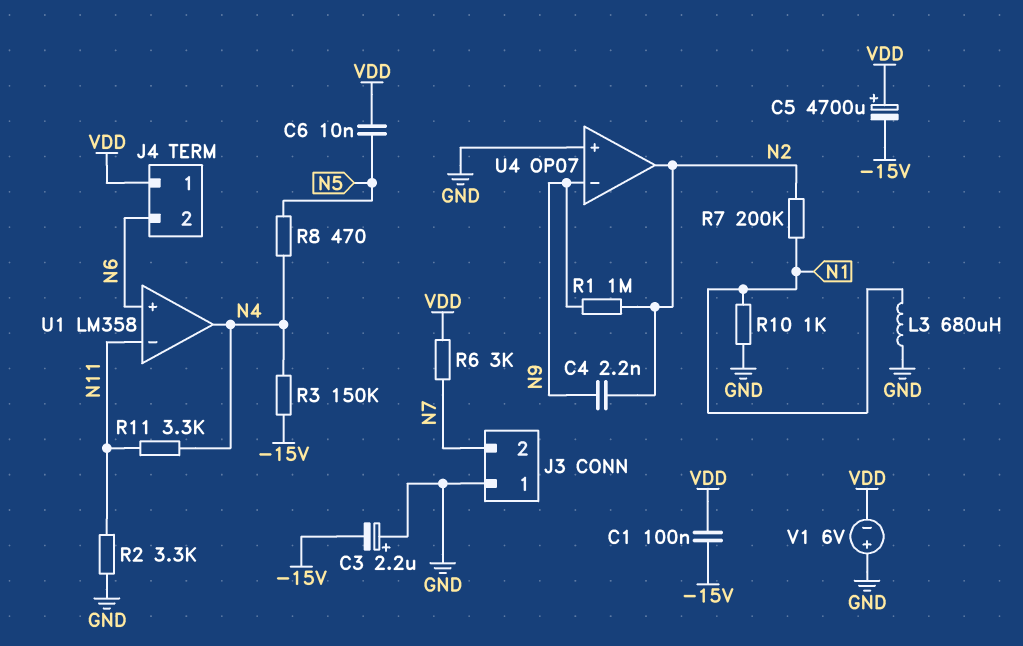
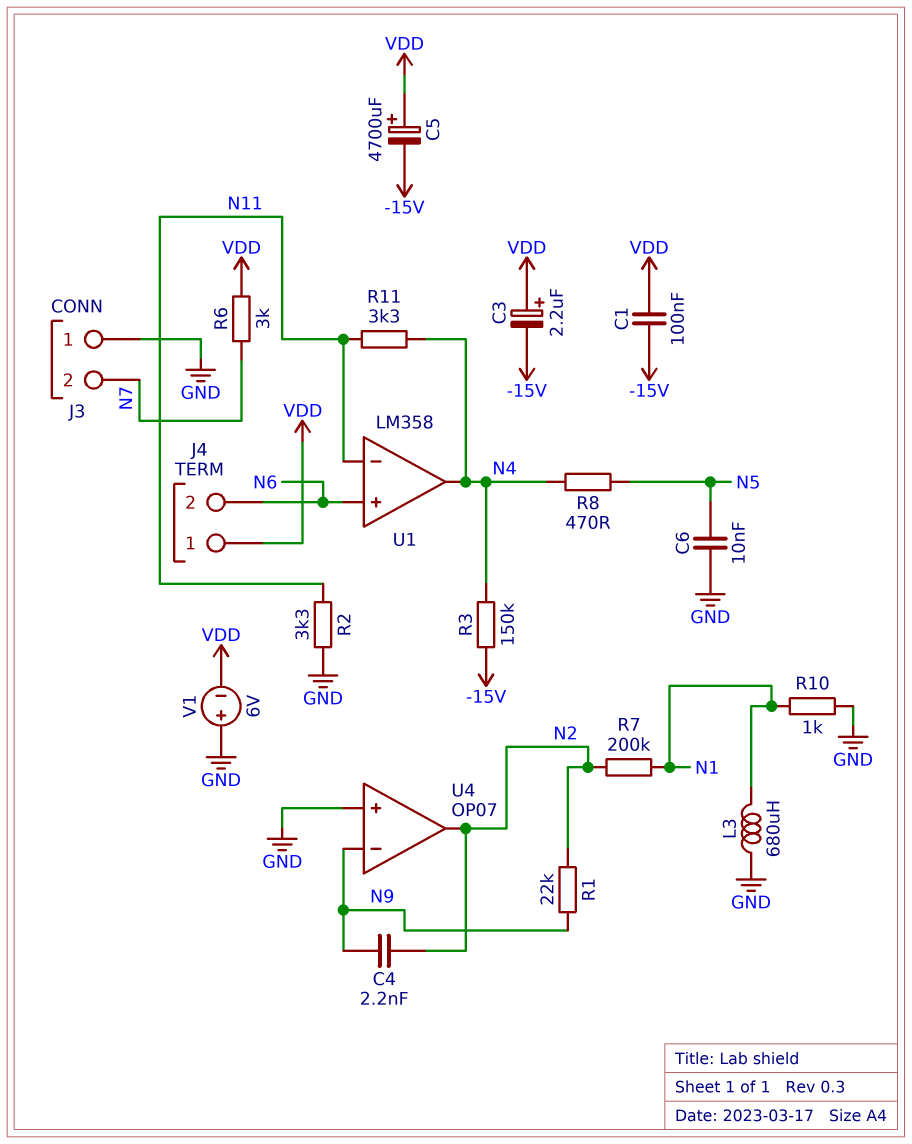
C3: 2.2uF (plus GND, minus -15V) -> 2.2uF (plus VDD, minus -15V)
C6: 10nF (N5, VDD) -> 10nF (GND, N5)
R1: 1M (N2, N9) -> 22k (N2, N9)

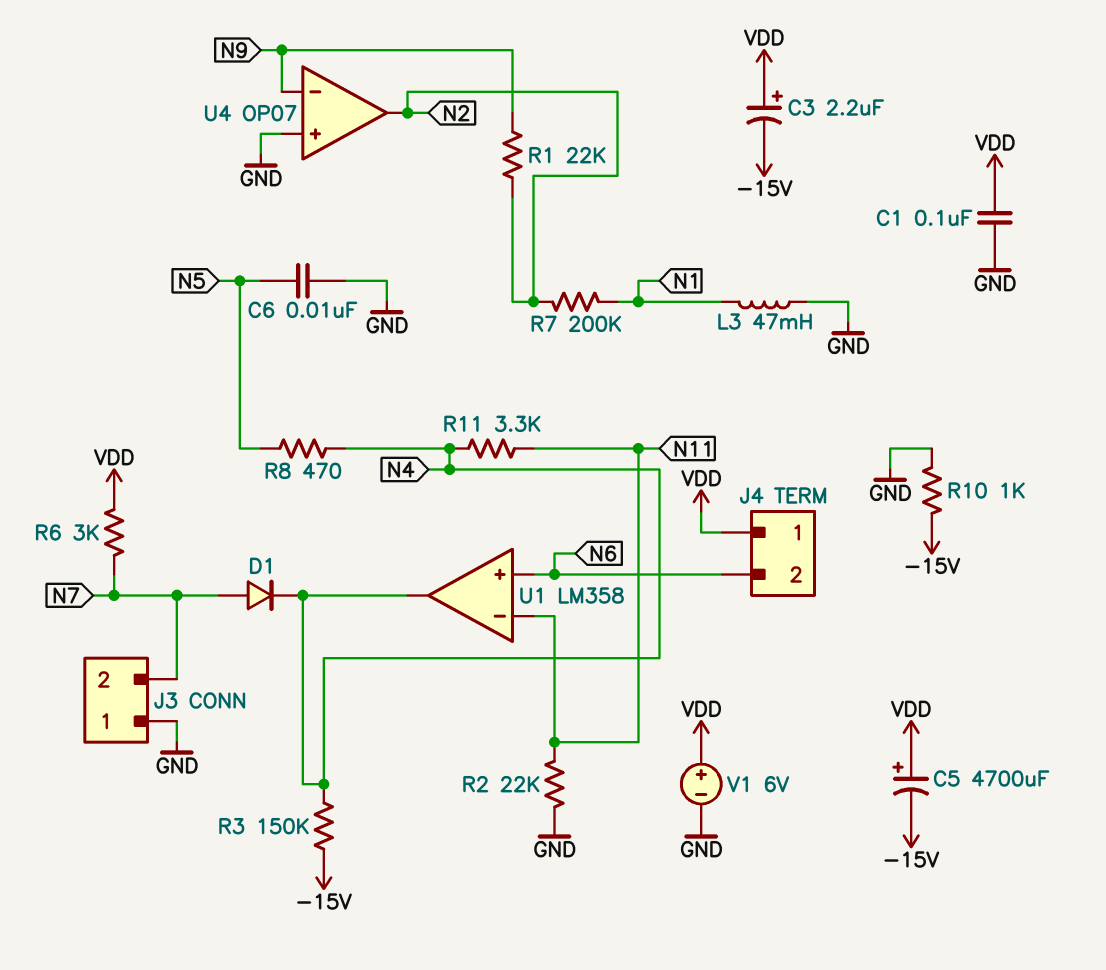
C1: 100nF (-15V, VDD) -> 100nF (GND, VDD)
C4: 2.2nF (N2, N9) -> none
D1: none -> diode (A N7, K N4)
L3: 680uH (GND, N1) -> 47mH (GND, N1)
R2: 3.3k (GND, N11) -> 22k (GND, N11)
R10: 1k (GND, N1) -> 1k (-15V, GND)
V1: 6V (plus GND, minus VDD) -> 6V (plus VDD, minus GND)

